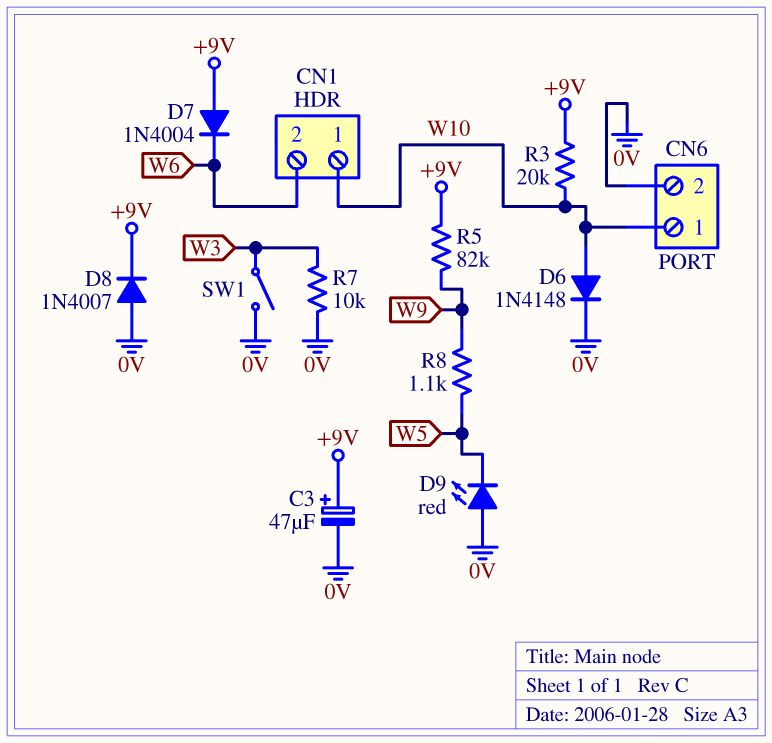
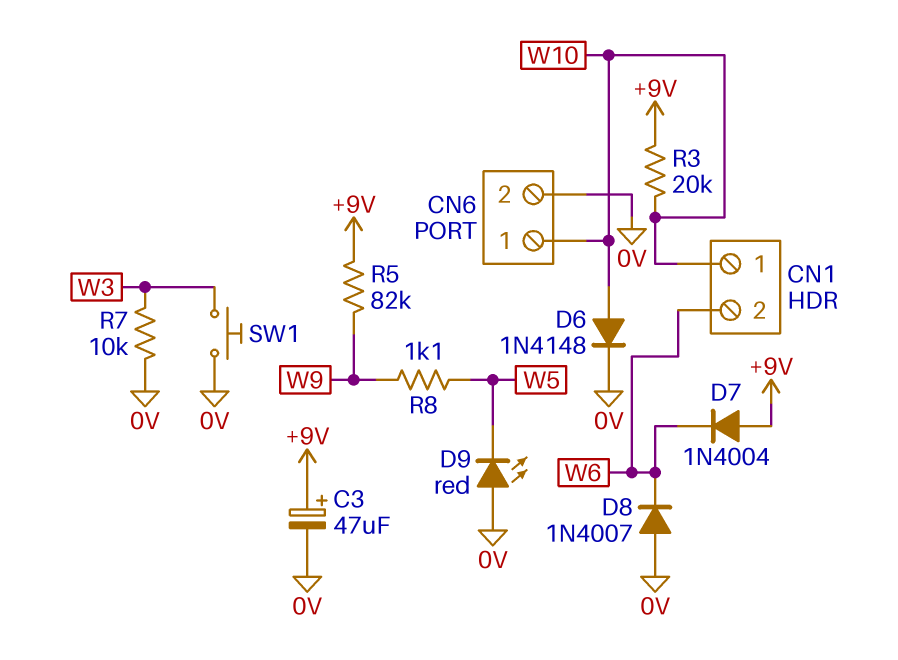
D8: diode 1N4007 (A 0V, K +9V) -> diode 1N4007 (A 0V, K W6)
SW1: switch (0V, W3) -> button (0V, W3)

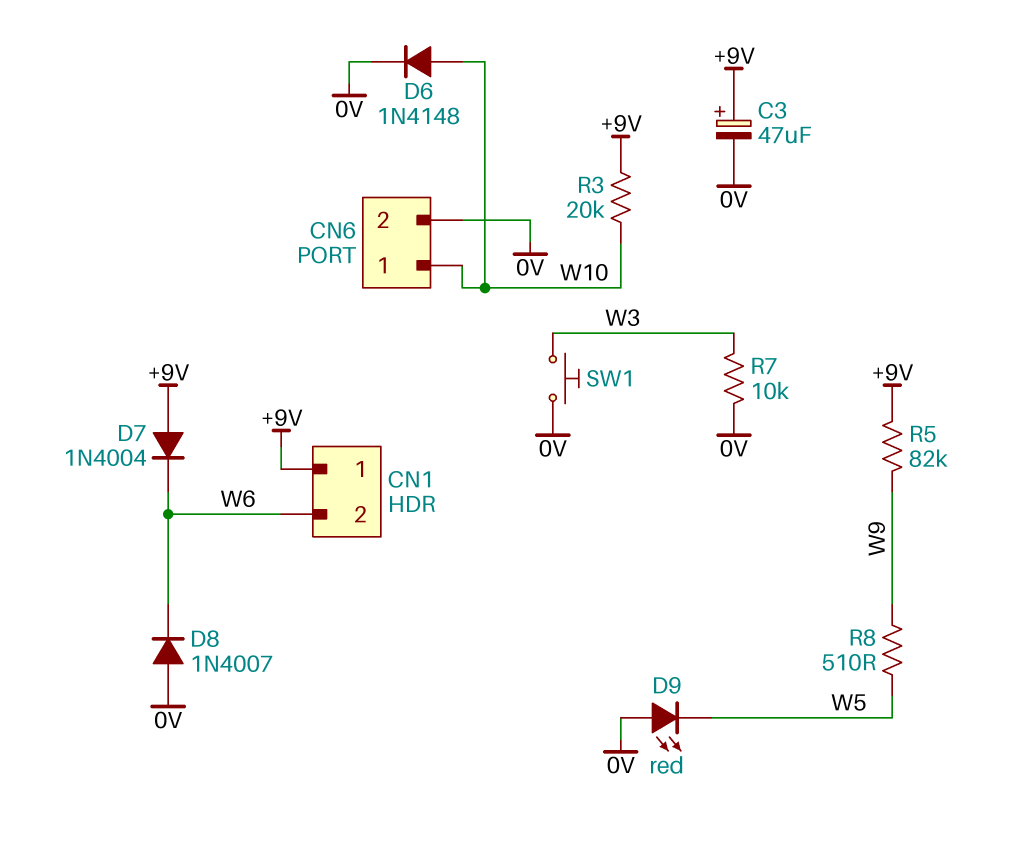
CN1 pin 1: W10 -> +9V
R8: 1.1k (W5, W9) -> 510 (W5, W9)

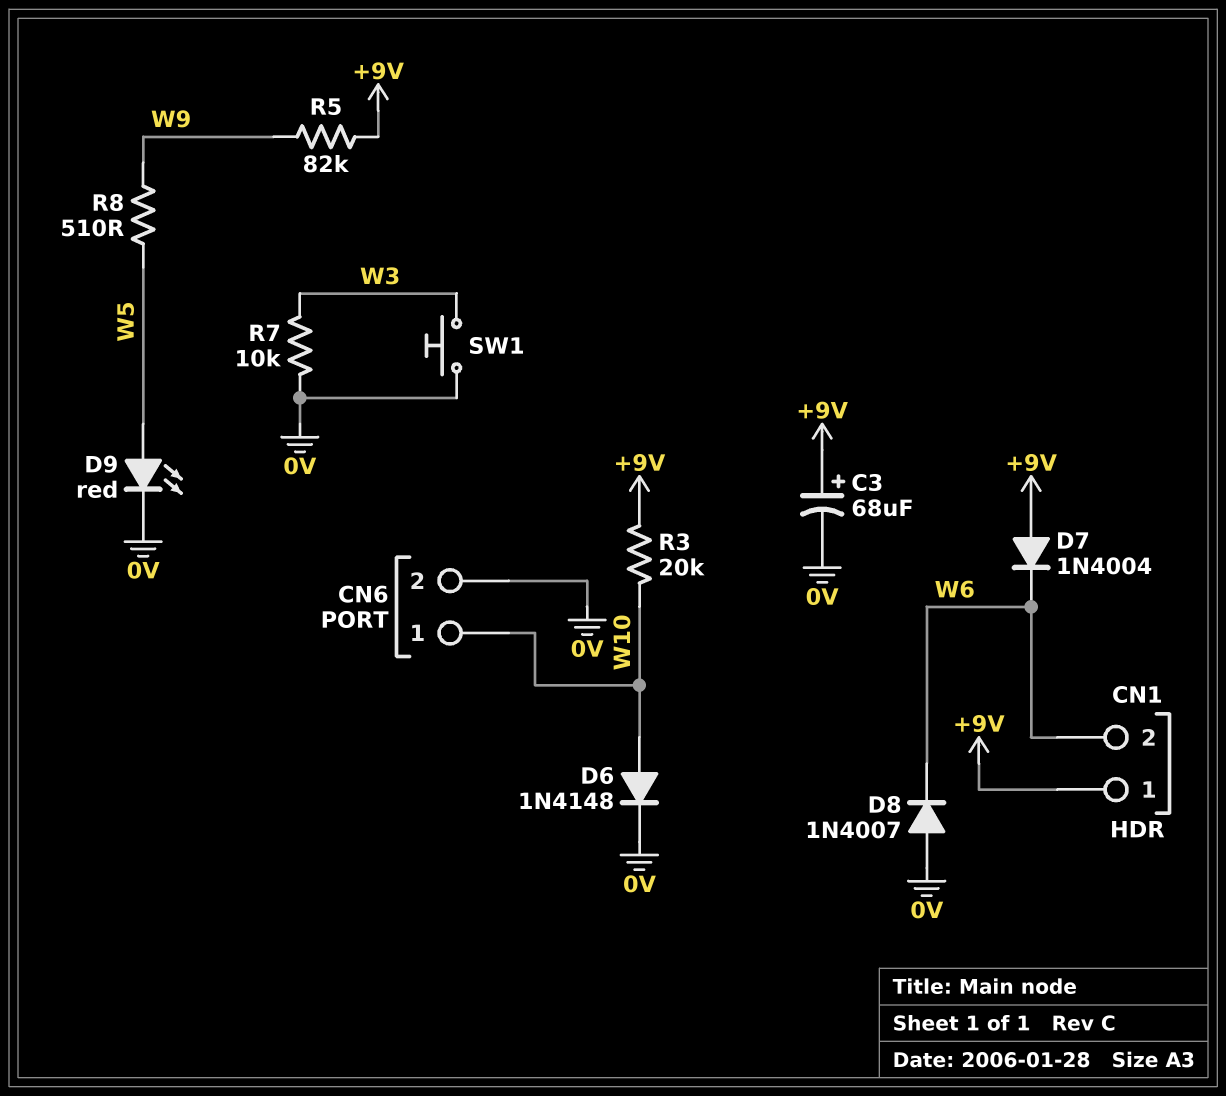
C3: 47uF (plus +9V, minus 0V) -> 68uF (plus +9V, minus 0V)
D9: LED red (A 0V, K W5) -> LED red (A W5, K 0V)

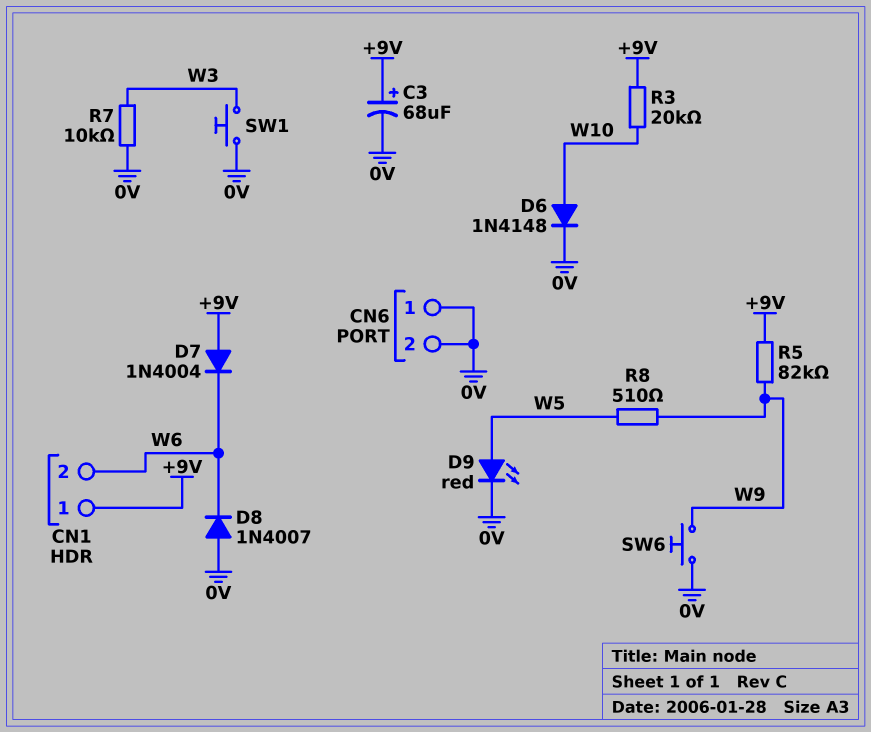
CN6 pin 1: W10 -> 0V
SW6: none -> button (0V, W9)

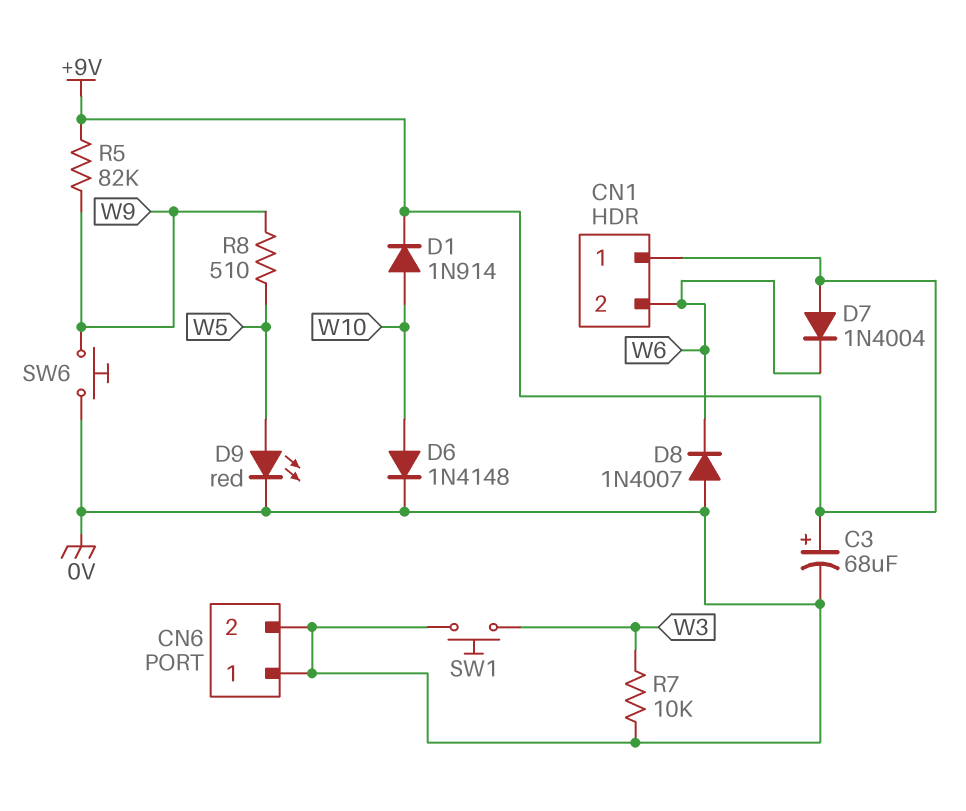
D1: none -> diode 1N914 (A W10, K +9V)
R3: 20k (+9V, W10) -> none

